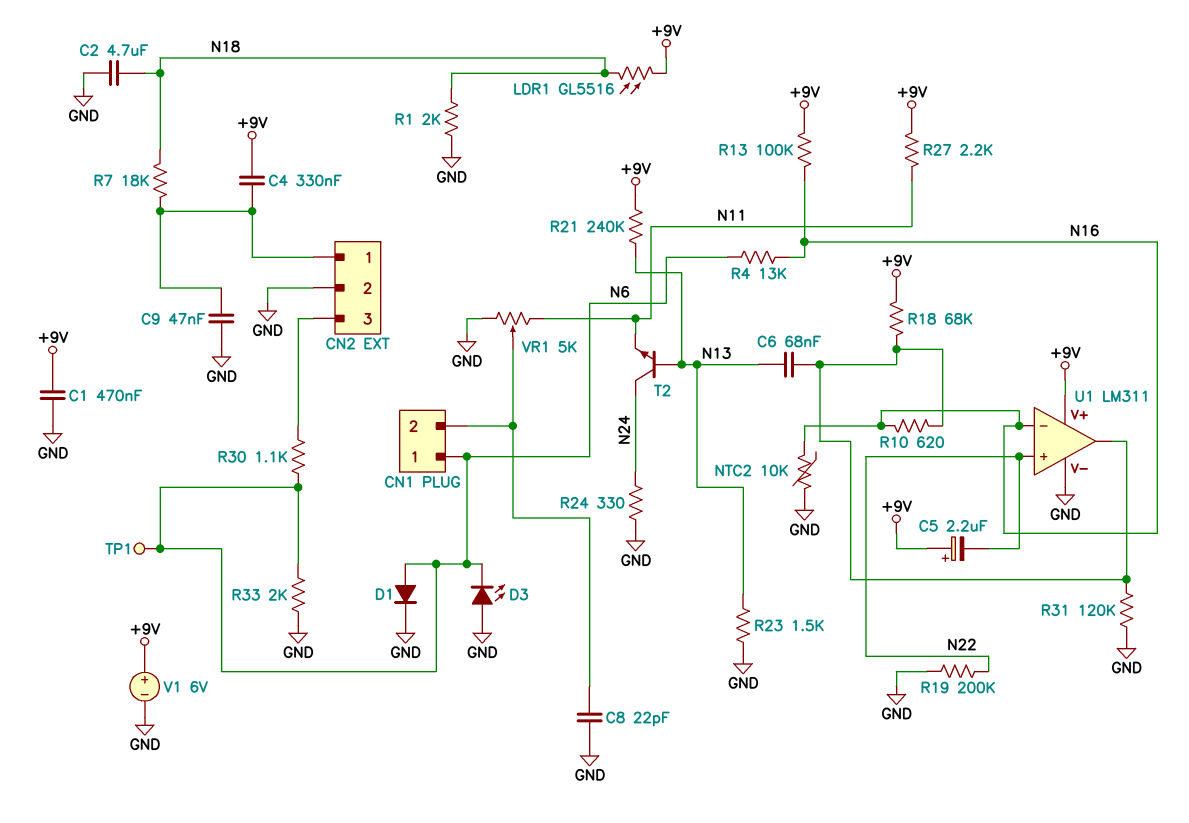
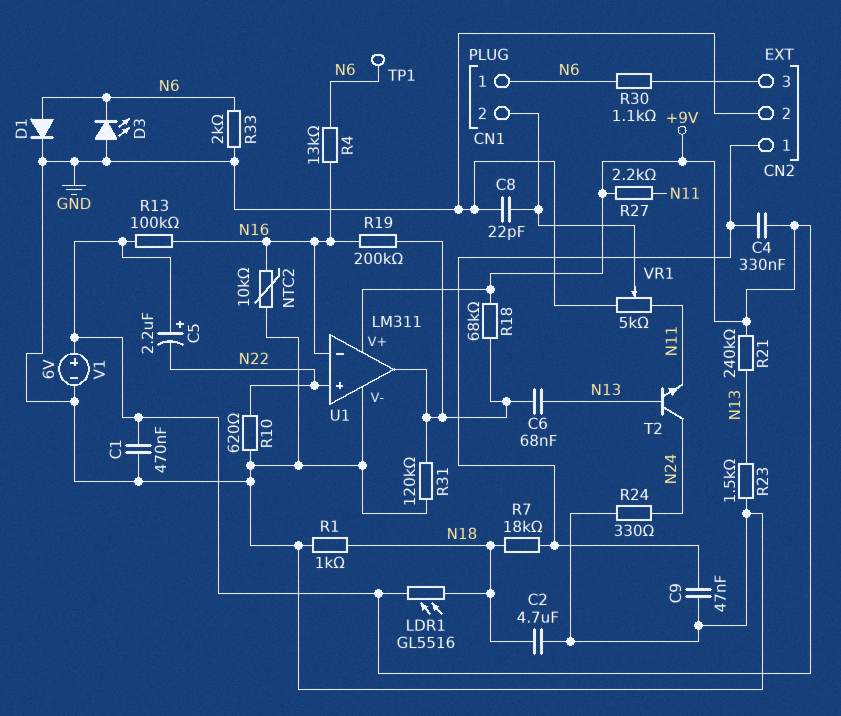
R1: 2k (GND, N18) -> 1k (GND, N18)
R10: 620 (N16, U1/out) -> 620 (GND, N22)
R19: 200k (GND, N22) -> 200k (N16, U1/out)

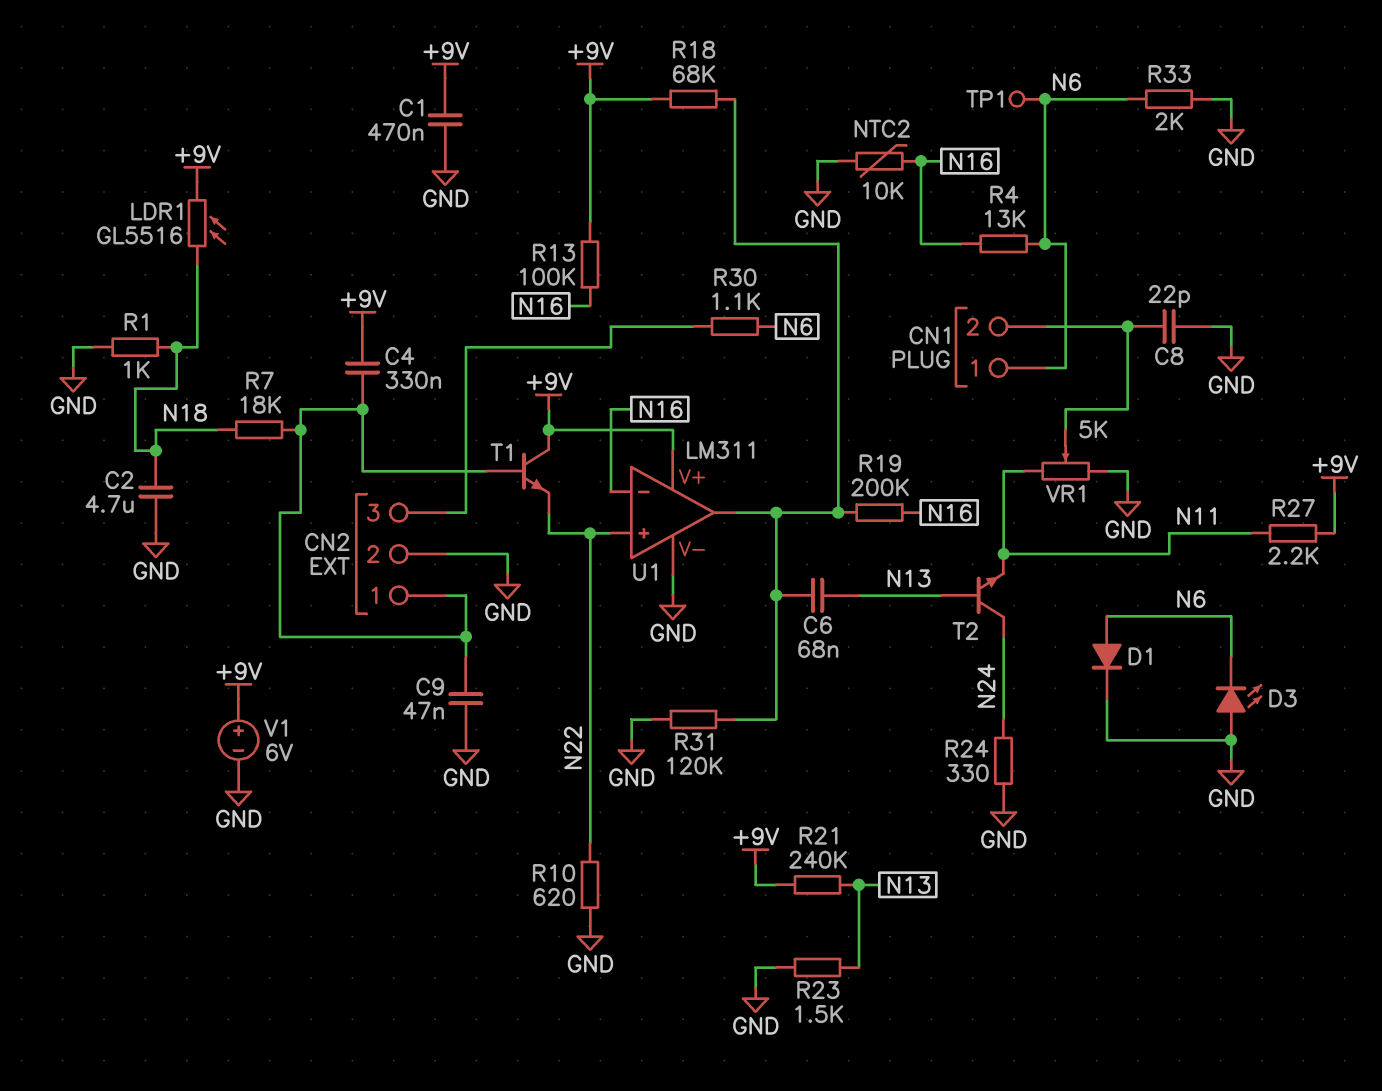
C5: 2.2uF (plus +9V, minus N22) -> none
T1: none -> NPN (B CN2/1, C +9V, E N22)

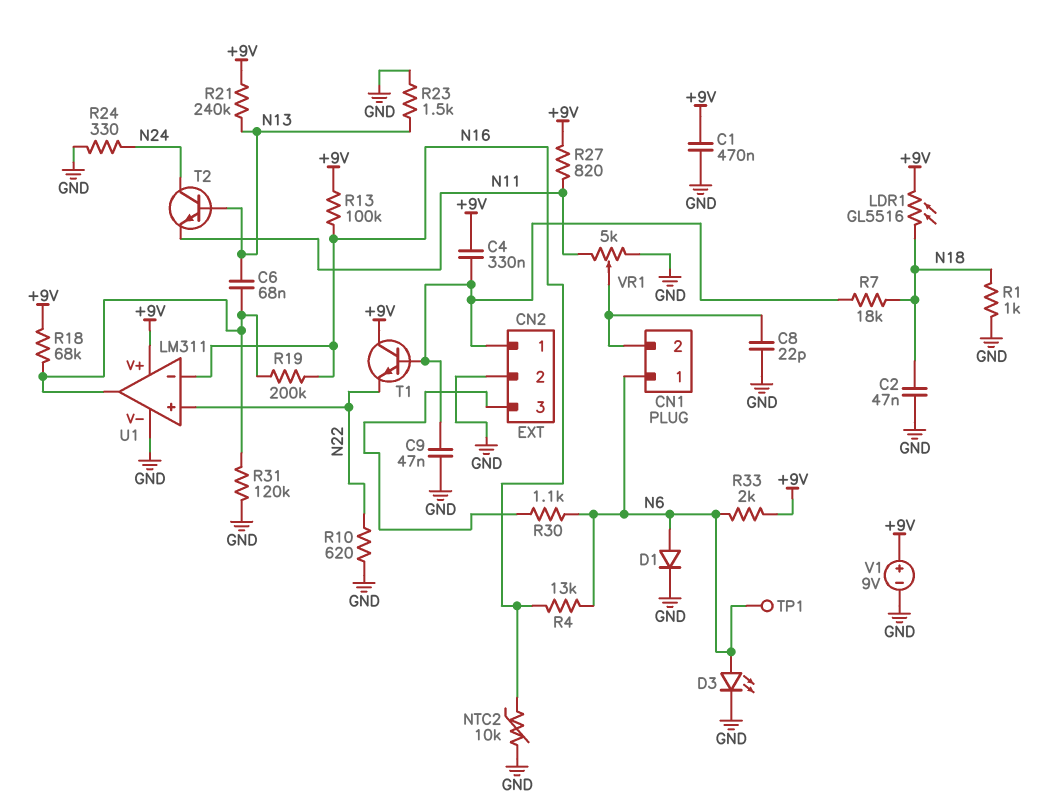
C2: 4.7uF (GND, N18) -> 47nF (GND, N18)
D3: LED (A GND, K N6) -> LED (A N6, K GND)
R27: 2.2k (+9V, N11) -> 820 (+9V, N11)
R33: 2k (GND, N6) -> 2k (+9V, N6)
V1: 6V (plus +9V, minus GND) -> 9V (plus +9V, minus GND)

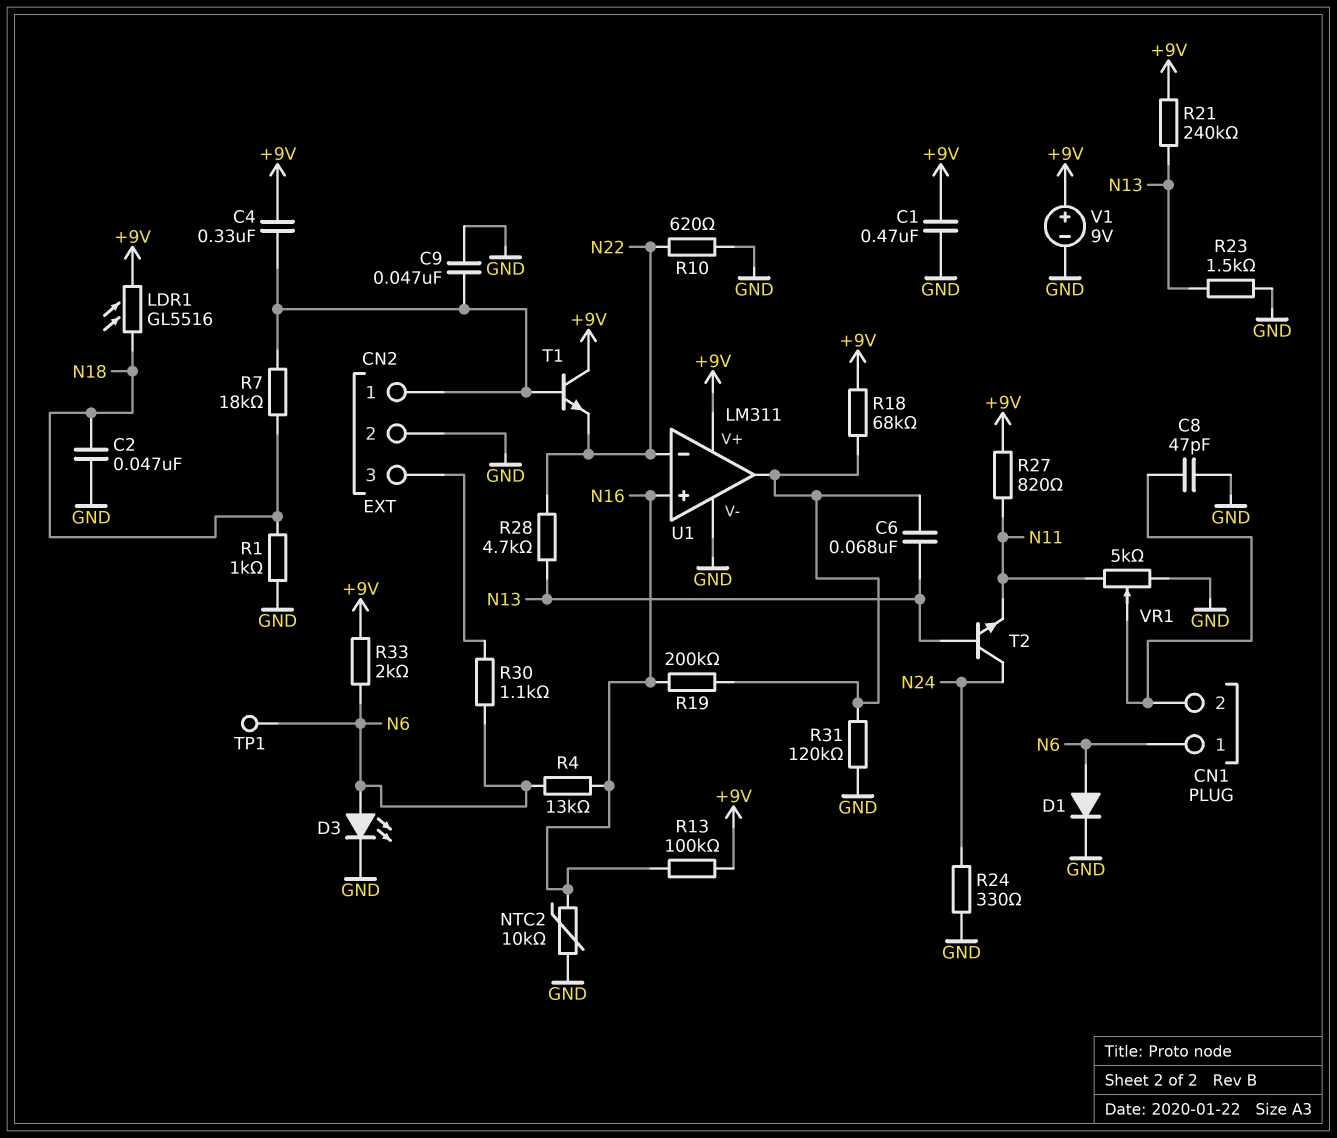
C8: 22pF (CN1/2, GND) -> 47pF (CN1/2, GND)
R28: none -> 4.7k (N13, N22)
U1 pin in+: N22 -> N16
U1 pin in-: N16 -> N22

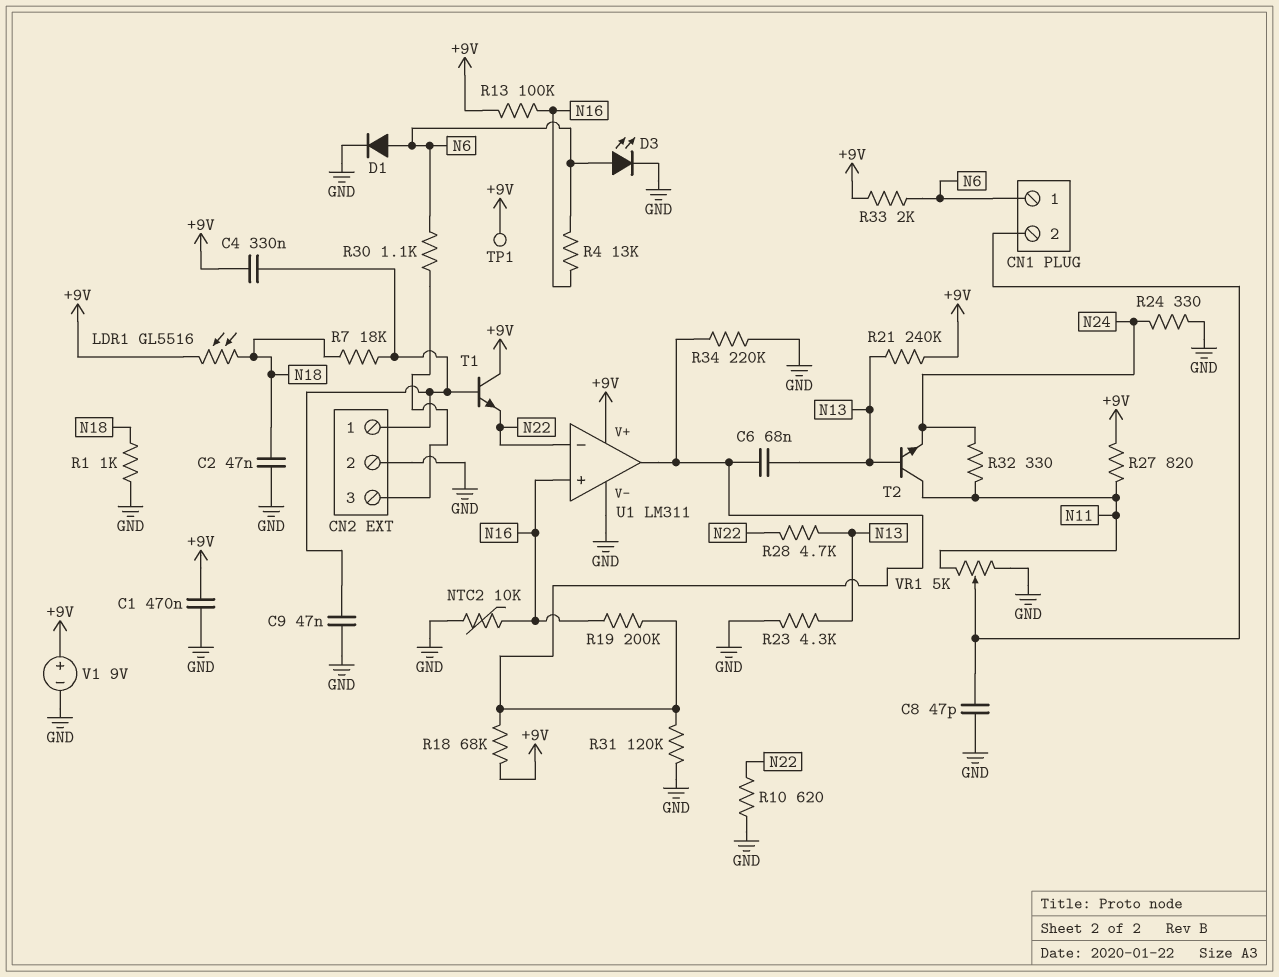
R23: 1.5k (GND, N13) -> 4.3k (GND, N13)
R32: none -> 330 (N11, N24)
R34: none -> 220k (GND, U1/out)
T2: NPN (B N13, C N24, E N11) -> NPN (B N13, C N11, E N24)
TP1: test point (N6) -> test point (+9V)

